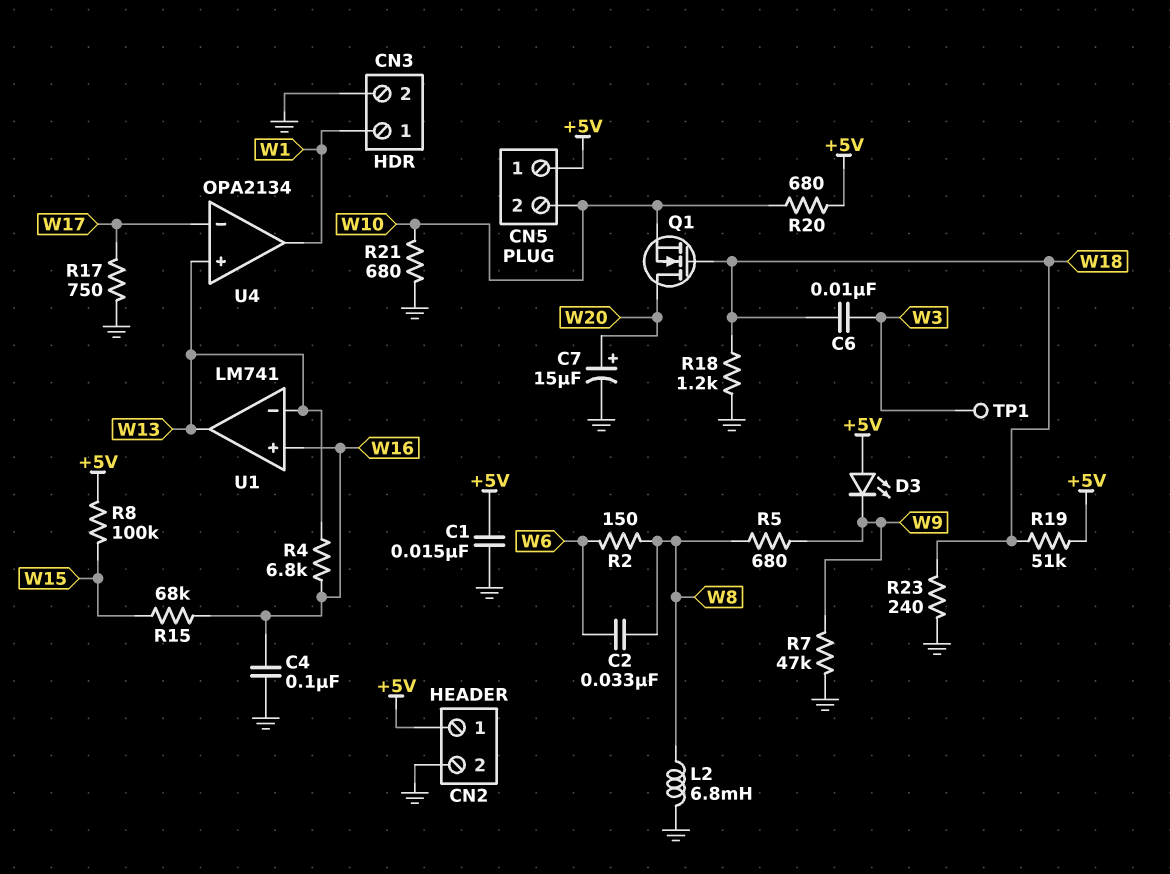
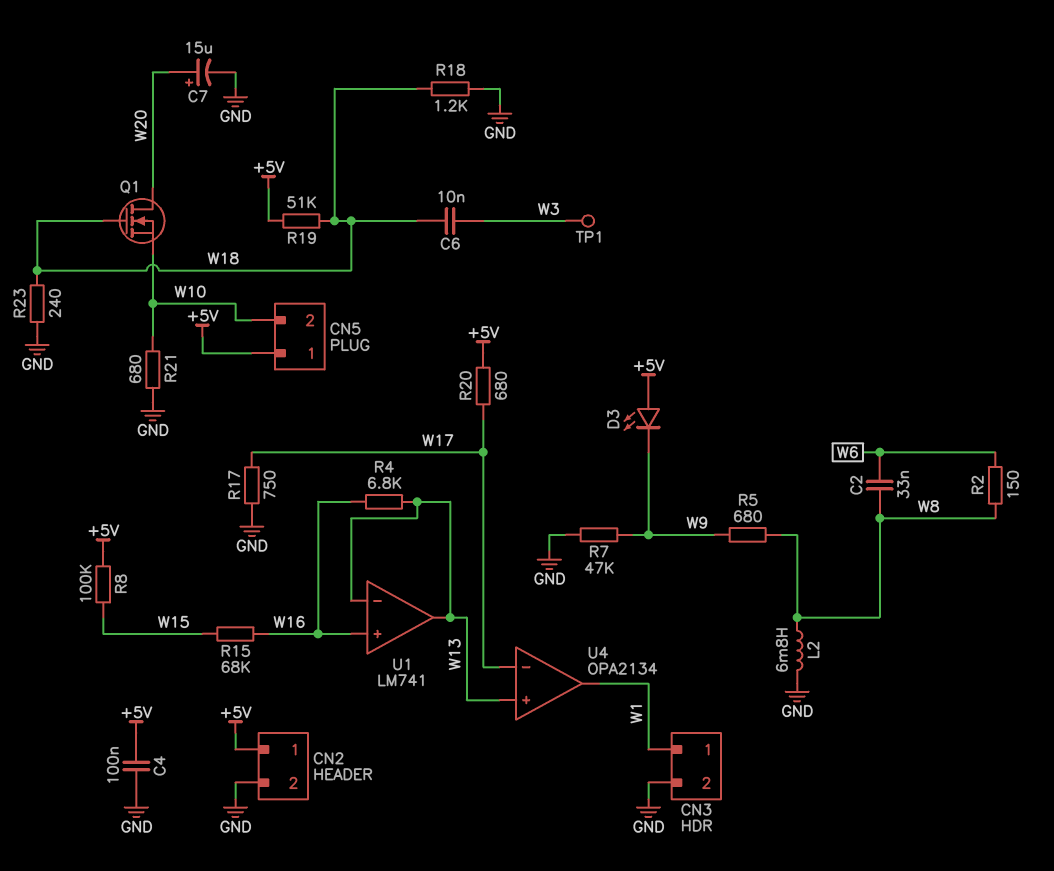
C1: 15nF (+5V, GND) -> none
C4: 100nF (GND, W16) -> 100nF (+5V, GND)
R20: 680 (+5V, W10) -> 680 (+5V, W17)

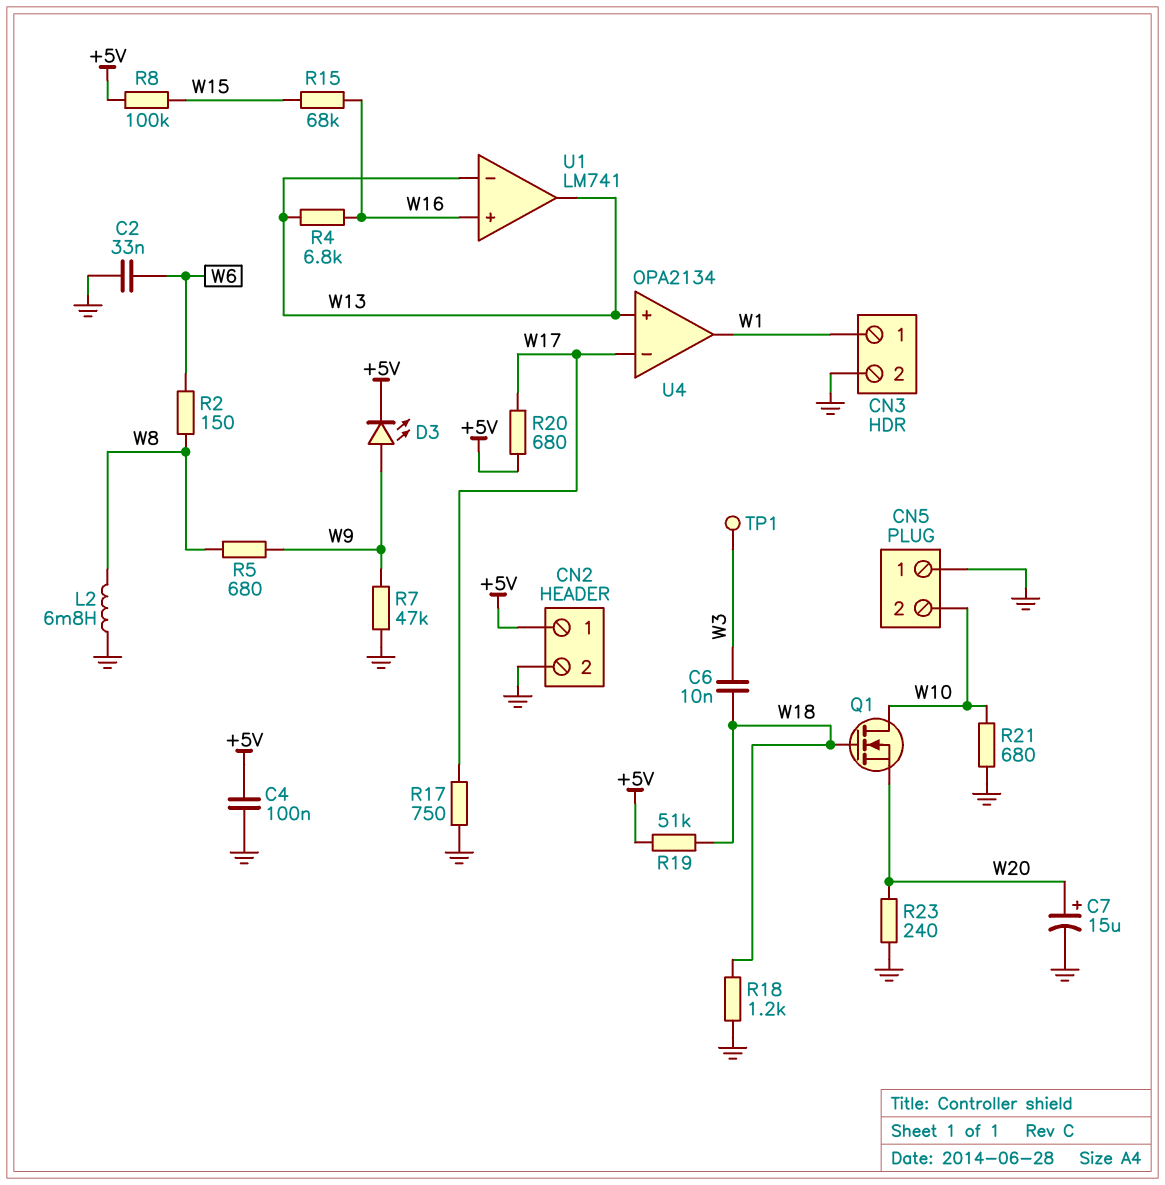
C2: 33nF (W6, W8) -> 33nF (GND, W6)
CN5 pin 1: +5V -> GND
D3: LED (A +5V, K W9) -> LED (A W9, K +5V)
Q1: NMOS (G W18, D W20, S W10) -> NMOS (G W18, D W10, S W20)
R23: 240 (GND, W18) -> 240 (GND, W20)

